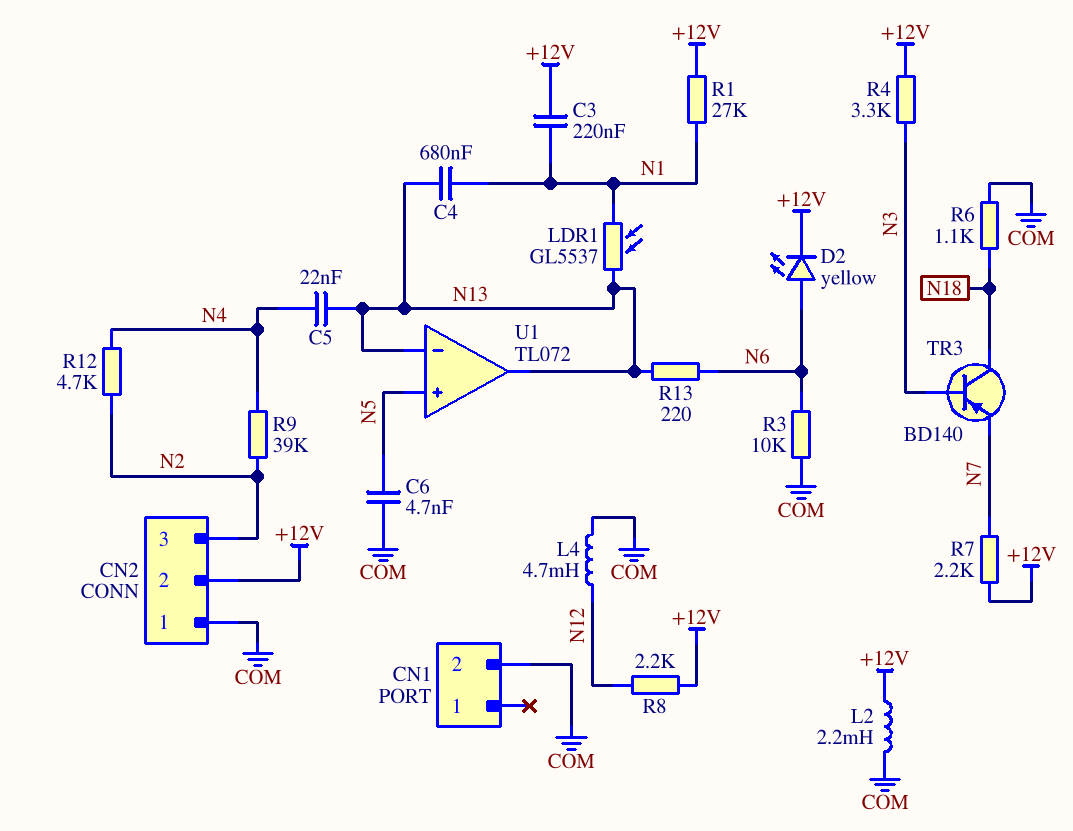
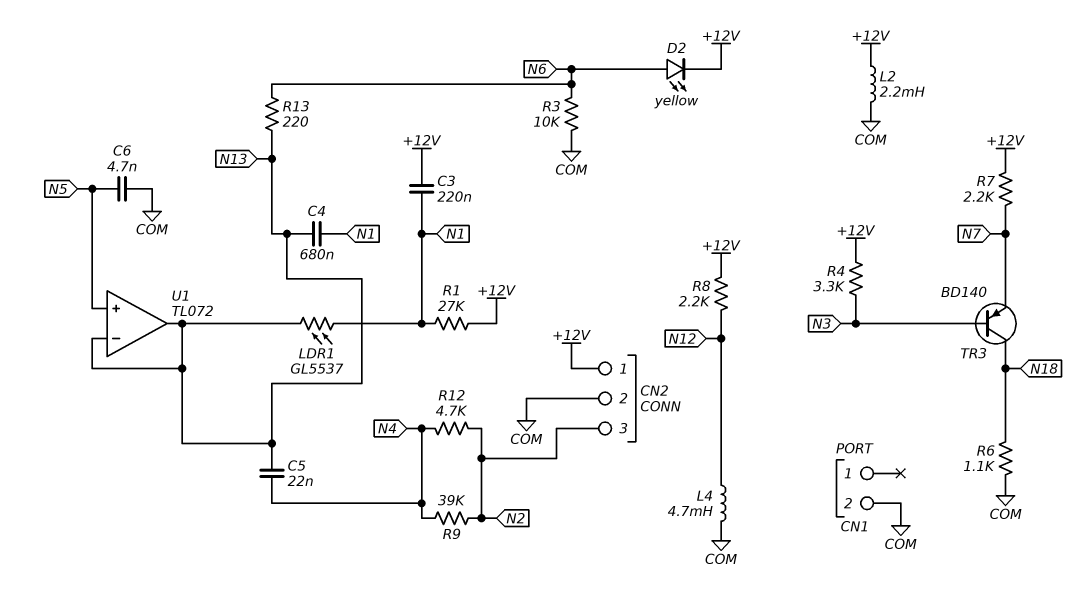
CN2 pin 1: COM -> +12V
CN2 pin 2: +12V -> COM

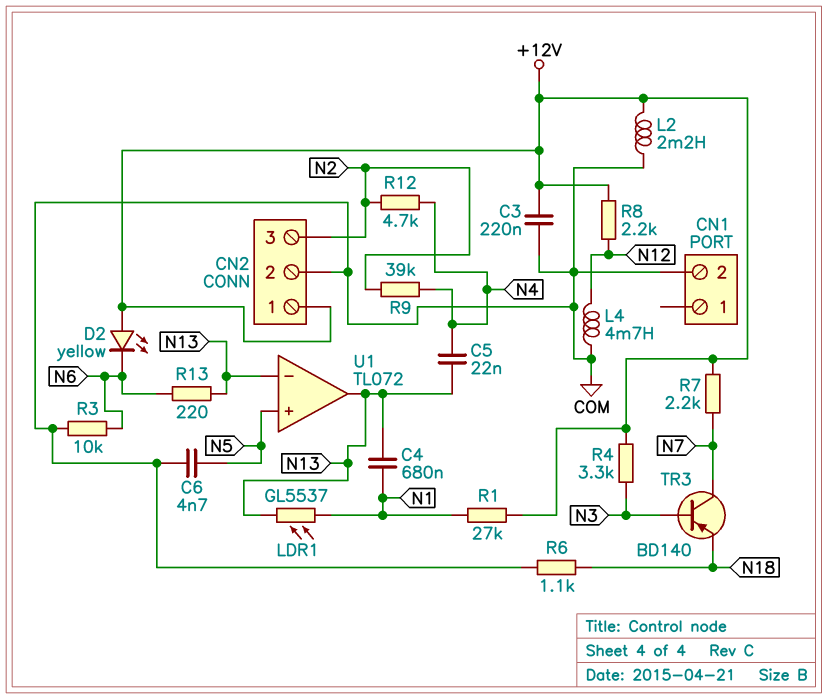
C3: 220nF (+12V, N1) -> 220nF (+12V, COM)
D2: LED yellow (A N6, K +12V) -> LED yellow (A +12V, K N6)
TR3: PNP BD140 (B N3, C N18, E N7) -> PNP BD140 (B N3, C N7, E N18)

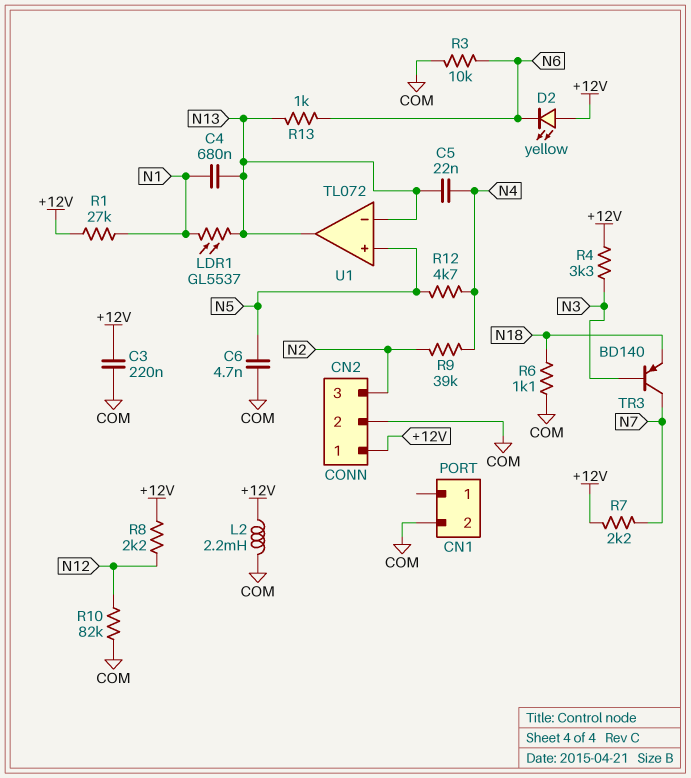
L4: 4.7mH (COM, N12) -> none
R10: none -> 82k (COM, N12)
R12: 4.7k (N2, N4) -> 4.7k (N4, N5)
R13: 220 (N6, N13) -> 1k (N6, N13)

